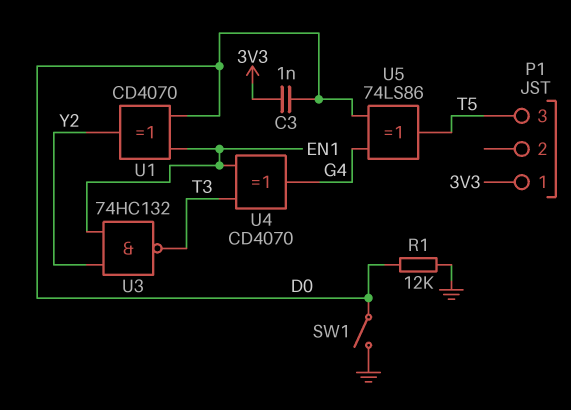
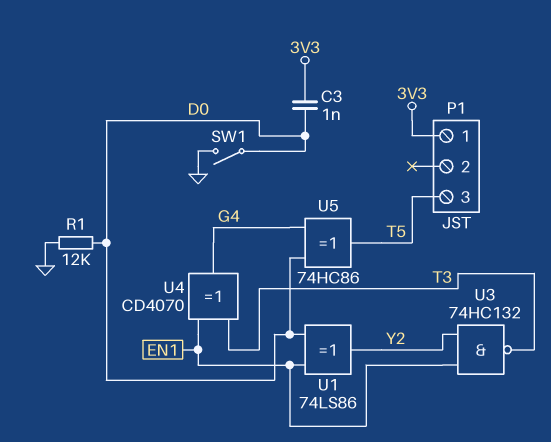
U1: XOR CD4070 (in D0, in EN1, out Y2) -> XOR 74LS86 (in D0, in EN1, out Y2)
U5: XOR 74LS86 (in D0, in G4, out T5) -> XOR 74HC86 (in D0, in G4, out T5)

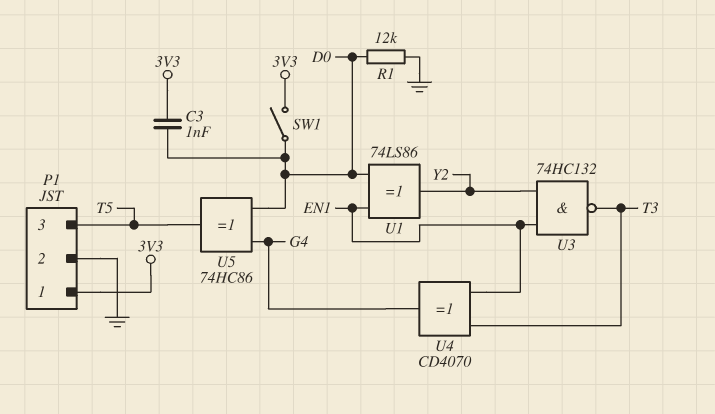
P1 pin 2: none -> GND
SW1: switch (D0, GND) -> switch (3V3, D0)

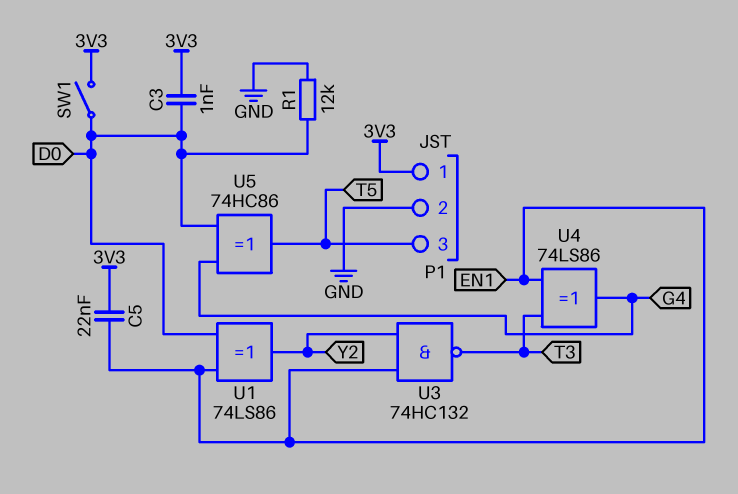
C5: none -> 22nF (3V3, EN1)
U4: XOR CD4070 (in EN1, in T3, out G4) -> XOR 74LS86 (in EN1, in T3, out G4)

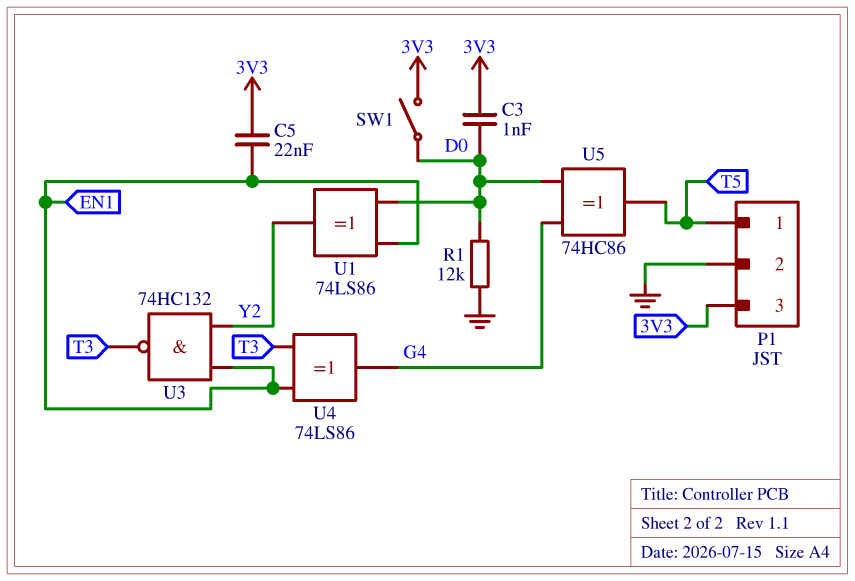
P1 pin 1: 3V3 -> T5
P1 pin 3: T5 -> 3V3

